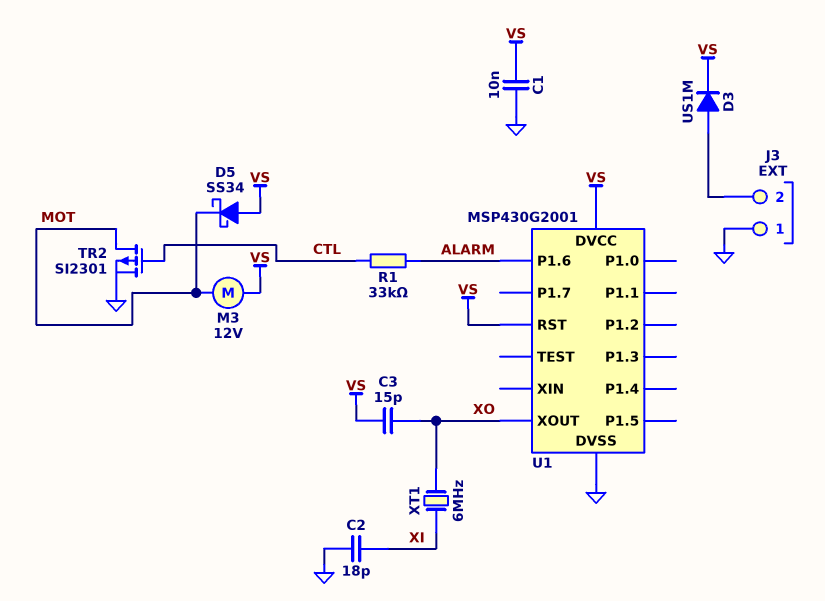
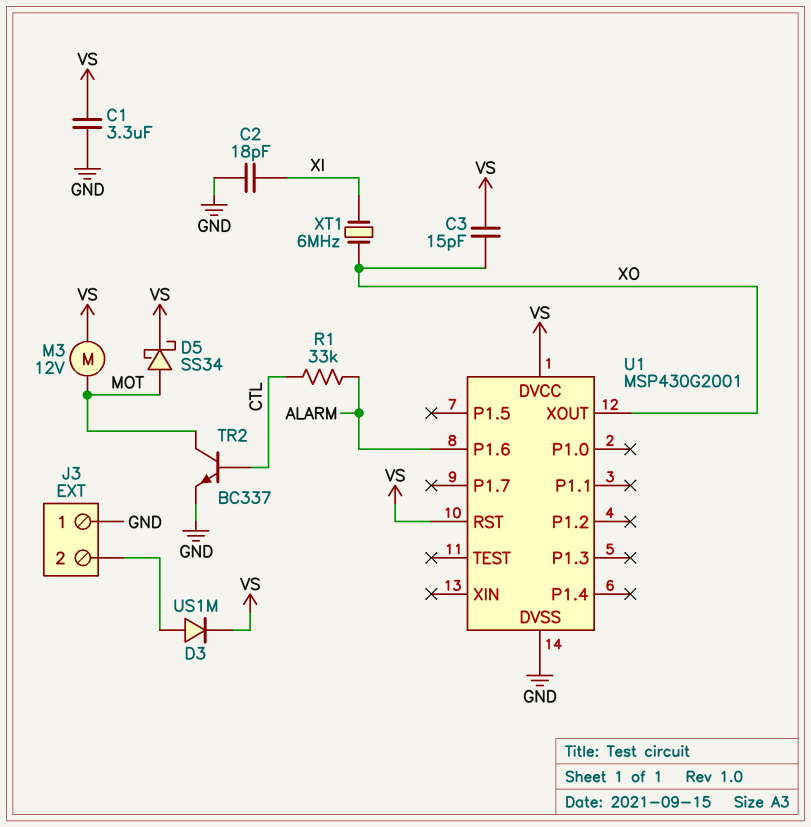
C1: 10nF (GND, VS) -> 3.3uF (GND, VS)
D5: schottky SS34 (A VS, K MOT) -> schottky SS34 (A MOT, K VS)
TR2: PMOS SI2301 (G CTL, D MOT, S GND) -> NPN BC337 (B CTL, C MOT, E GND)

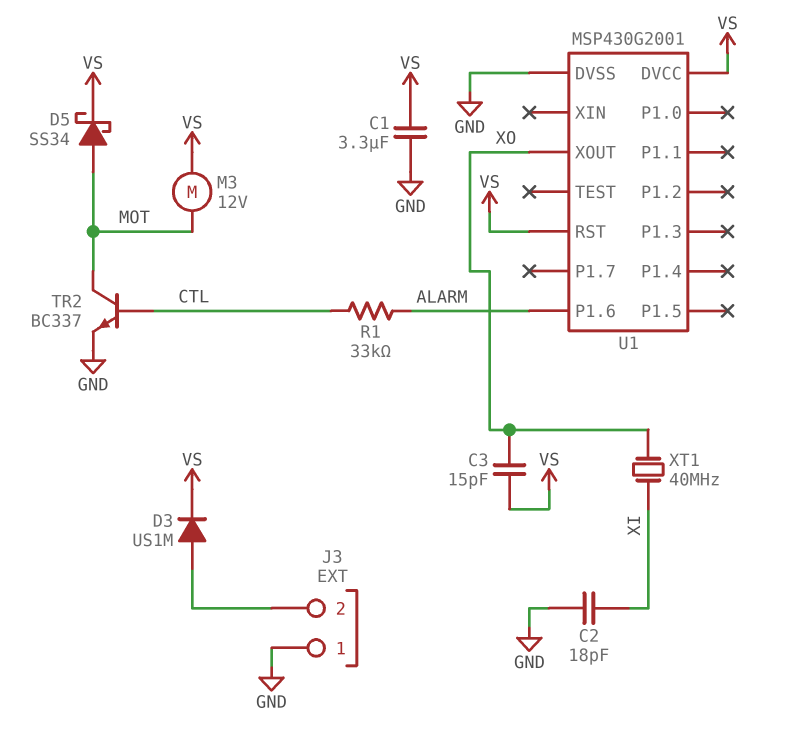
XT1: 6MHz (XI, XO) -> 40MHz (XI, XO)

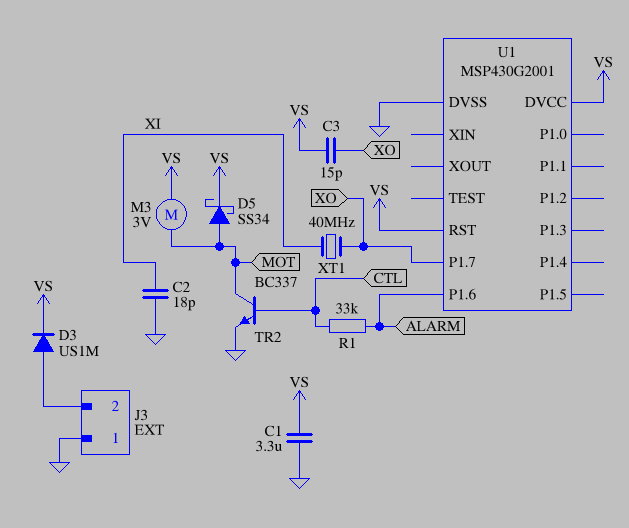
M3: motor 12V (MOT, VS) -> motor 3V (MOT, VS)
U1 pin P1.7: none -> XO
U1 pin XOUT: XO -> none

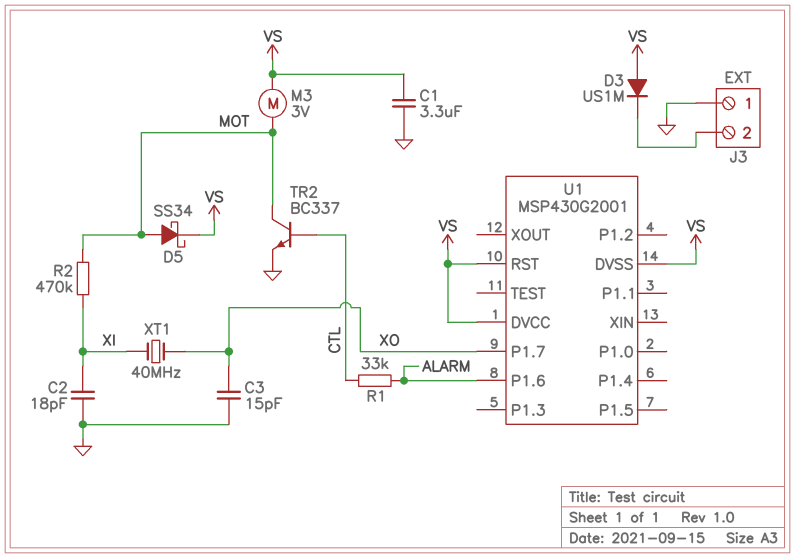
C3: 15pF (VS, XO) -> 15pF (GND, XO)
D3: diode US1M (A J3/2, K VS) -> diode US1M (A VS, K J3/2)
R2: none -> 470k (MOT, XI)
U1 pin DVSS: GND -> VS

